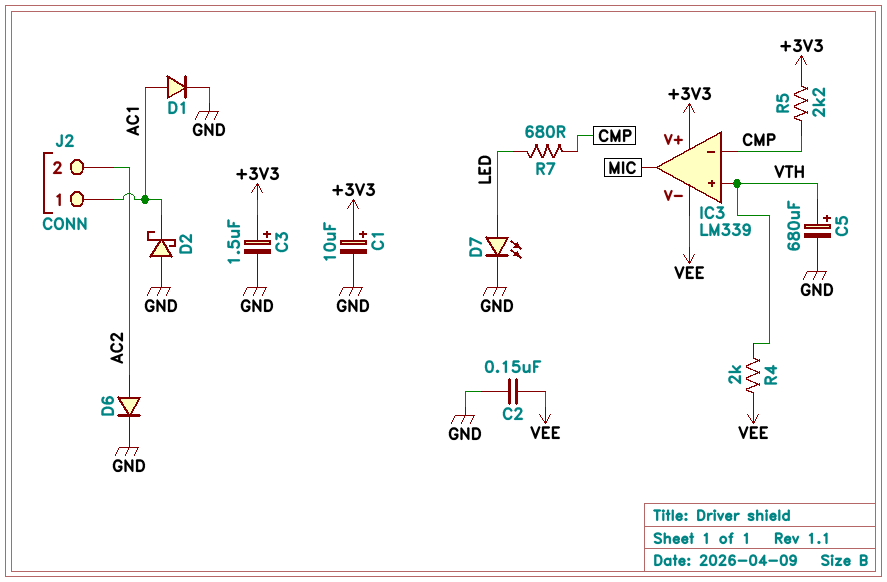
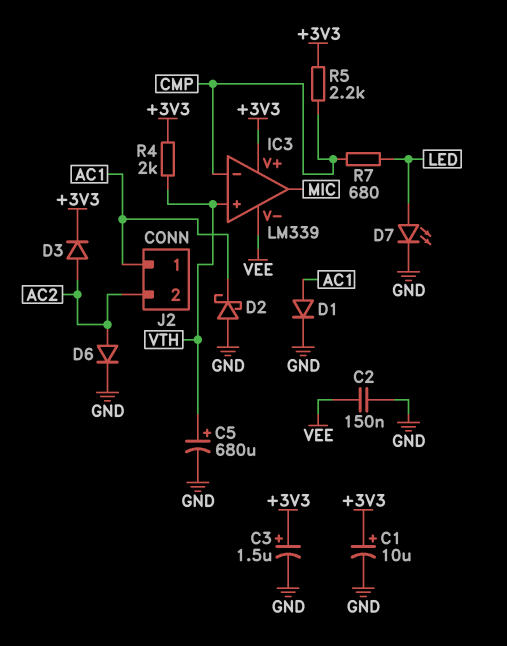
D3: none -> diode (A AC2, K +3V3)
R4: 2k (VEE, VTH) -> 2k (+3V3, VTH)

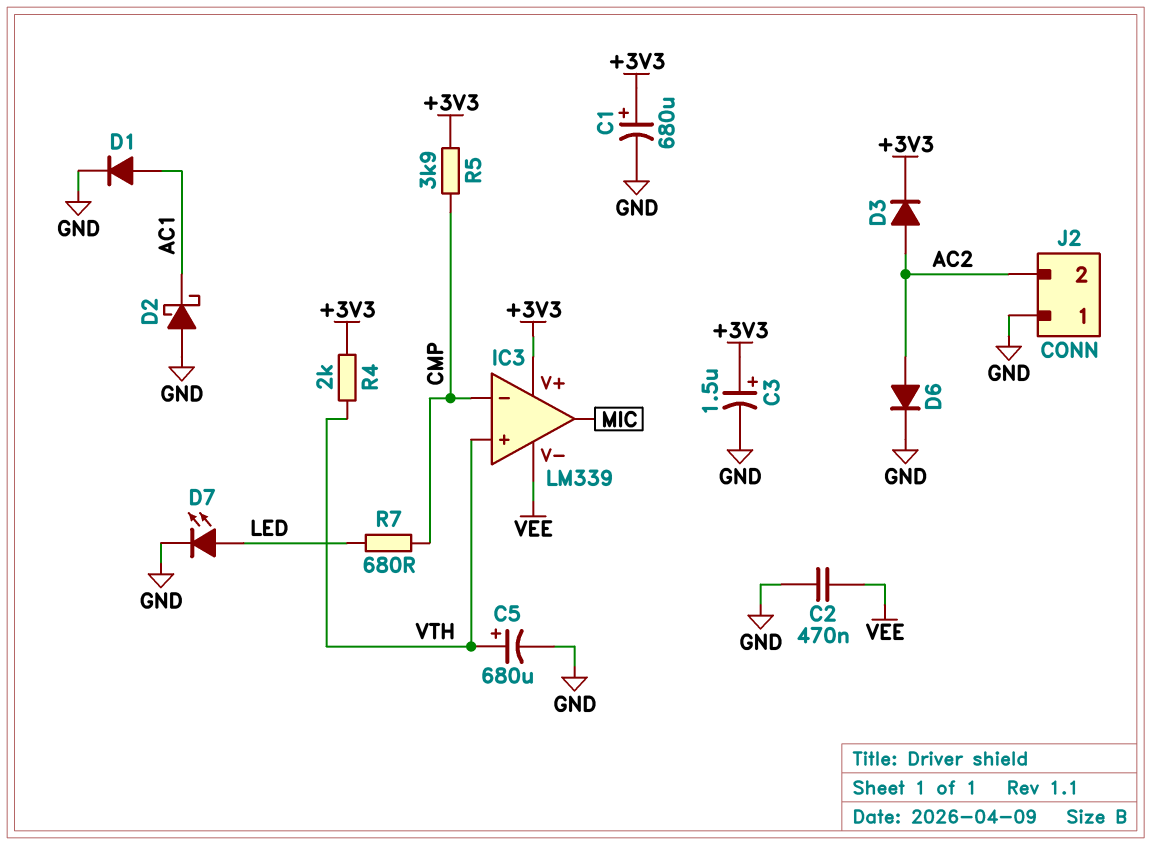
C1: 10uF (plus +3V3, minus GND) -> 680uF (plus +3V3, minus GND)
C2: 150nF (GND, VEE) -> 470nF (GND, VEE)
J2 pin 1: AC1 -> GND
R5: 2.2k (+3V3, CMP) -> 3.9k (+3V3, CMP)

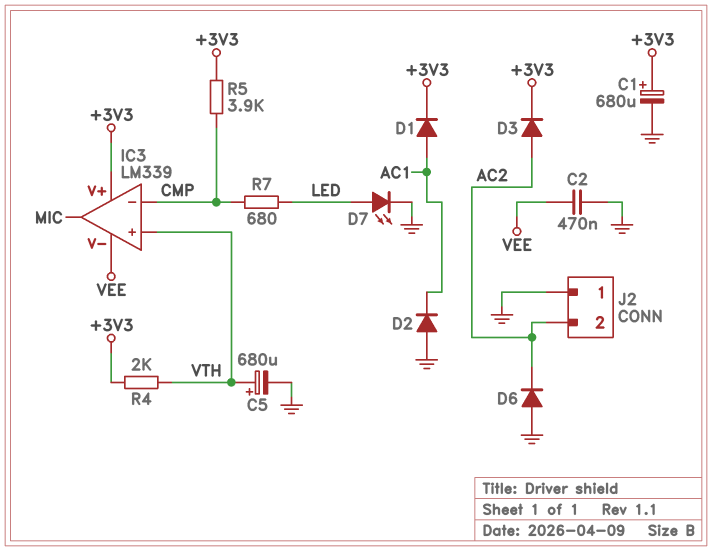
C3: 1.5uF (plus +3V3, minus GND) -> none
D1: diode (A AC1, K GND) -> diode (A AC1, K +3V3)
D2: schottky (A GND, K AC1) -> diode (A GND, K AC1)
D6: diode (A AC2, K GND) -> diode (A GND, K AC2)

